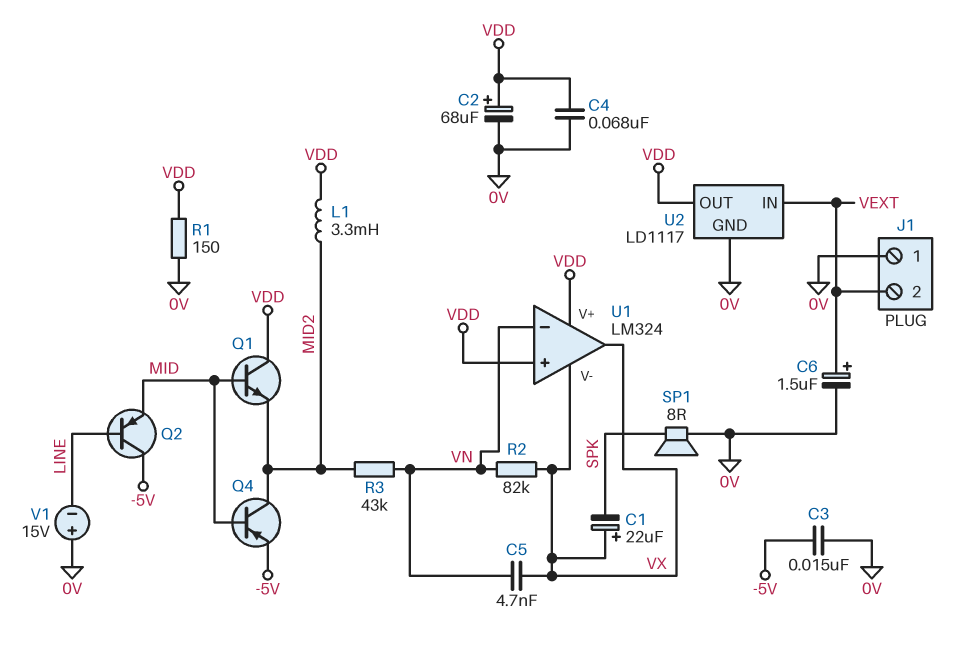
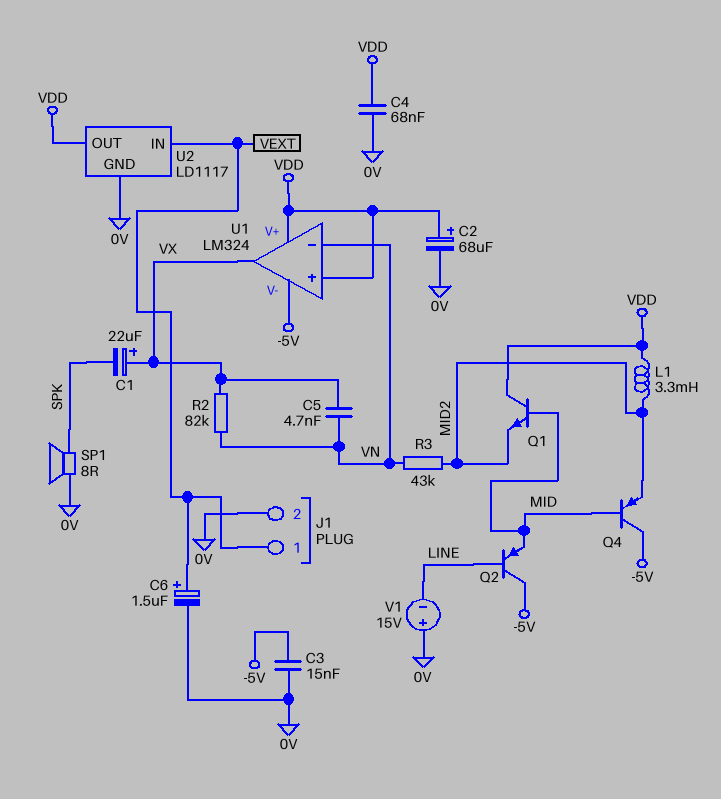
J1 pin 1: 0V -> VEXT
J1 pin 2: VEXT -> 0V
Q4: PNP (B MID, C MID2, E -5V) -> PNP (B MID, C -5V, E MID2)
R1: 150 (0V, VDD) -> none
U1 pin V-: VX -> -5V

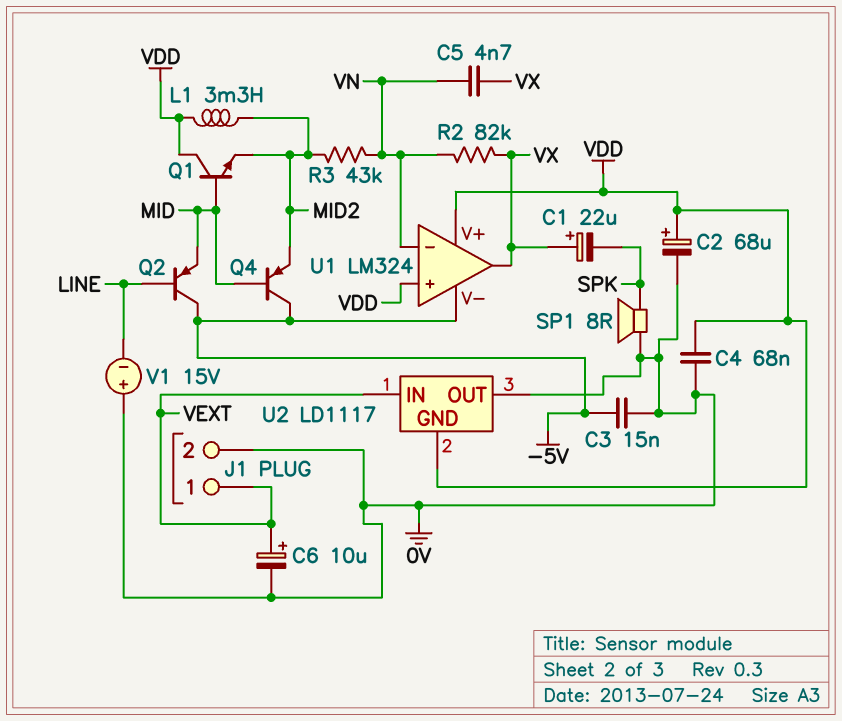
C6: 1.5uF (plus VEXT, minus 0V) -> 10uF (plus VEXT, minus 0V)
U2 pin GND: 0V -> VDD
U2 pin OUT: VDD -> 0V

